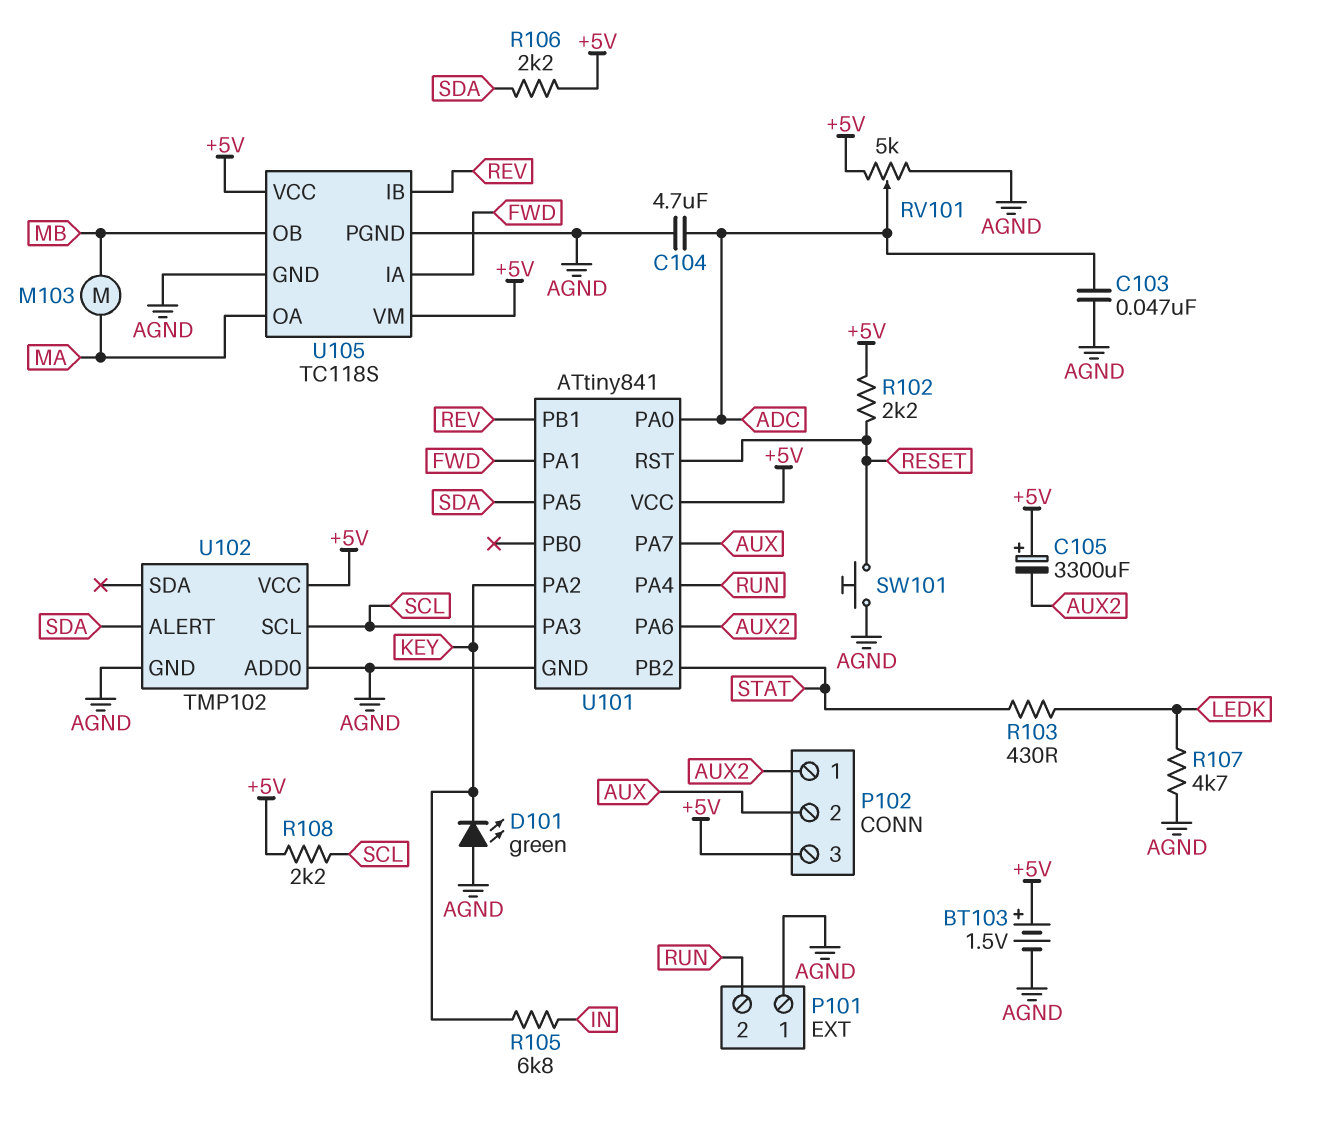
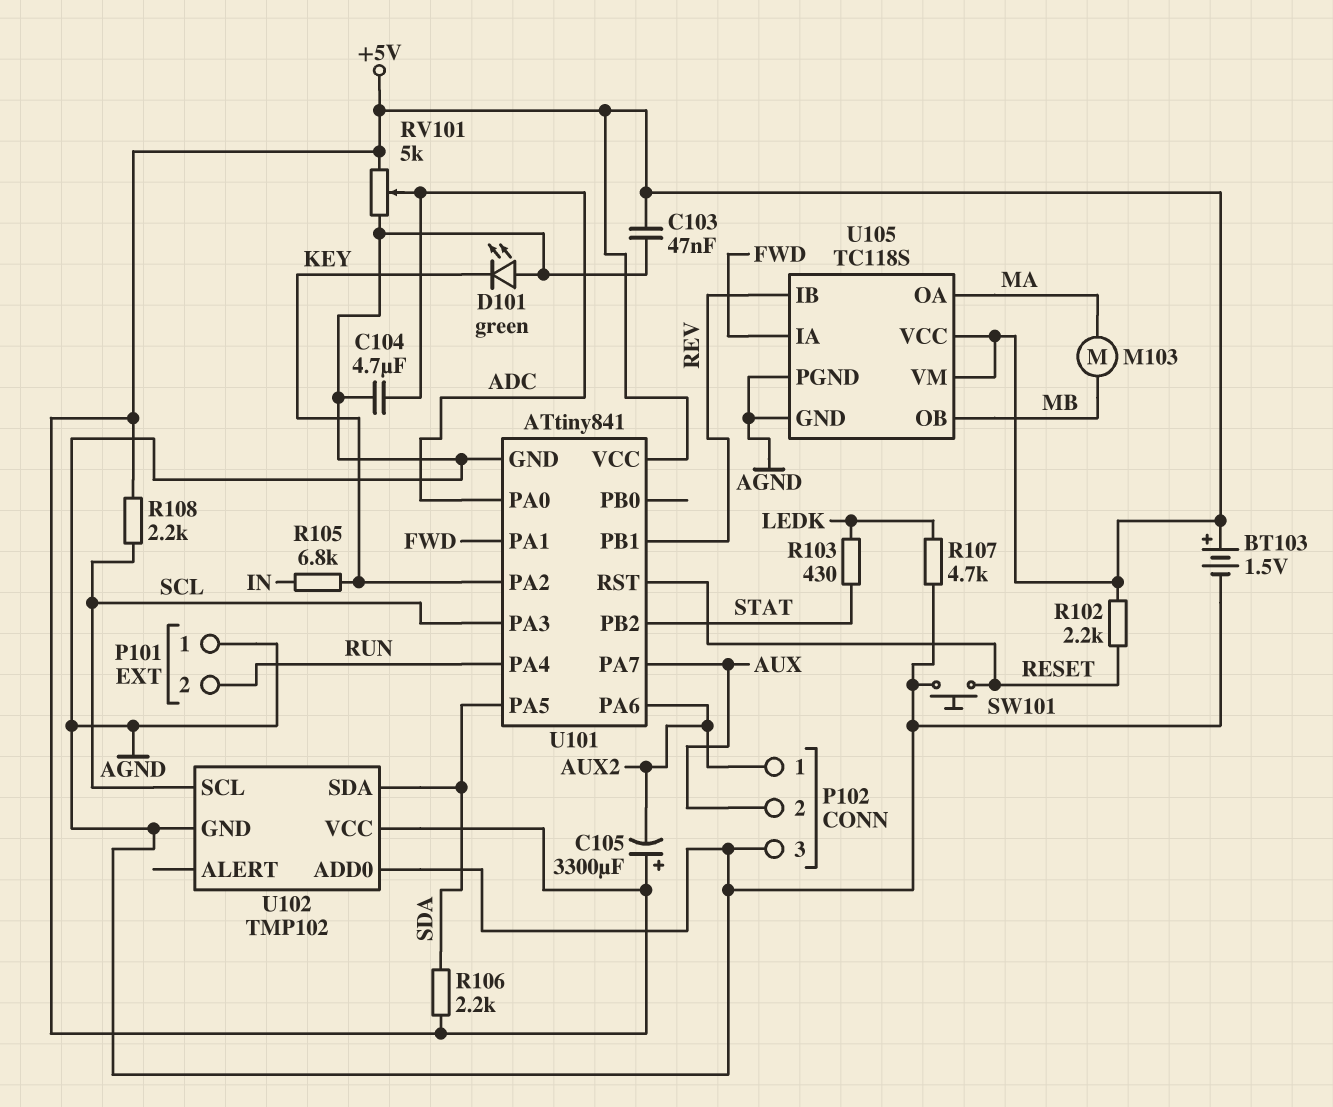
C103: 47nF (ADC, AGND) -> 47nF (+5V, AGND)
P102 pin 3: +5V -> AGND
U102 pin ALERT: SDA -> none
U102 pin SDA: none -> SDA

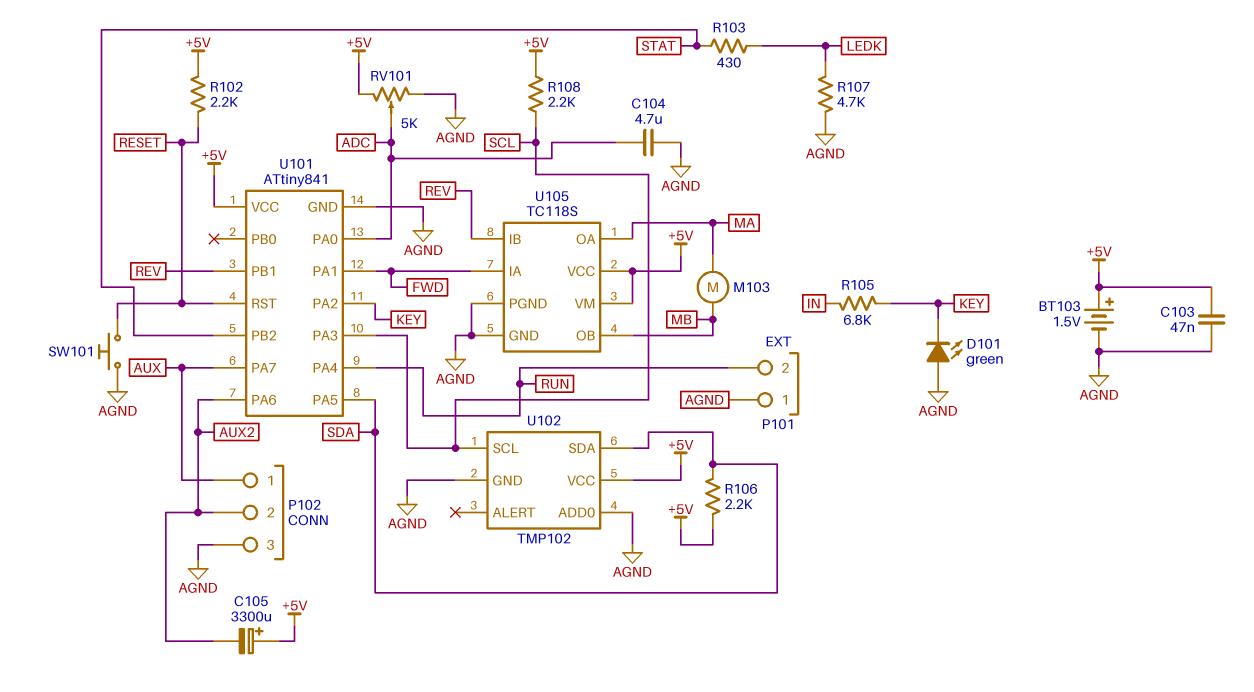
P102 pin 1: AUX2 -> AUX
P102 pin 2: AUX -> AUX2

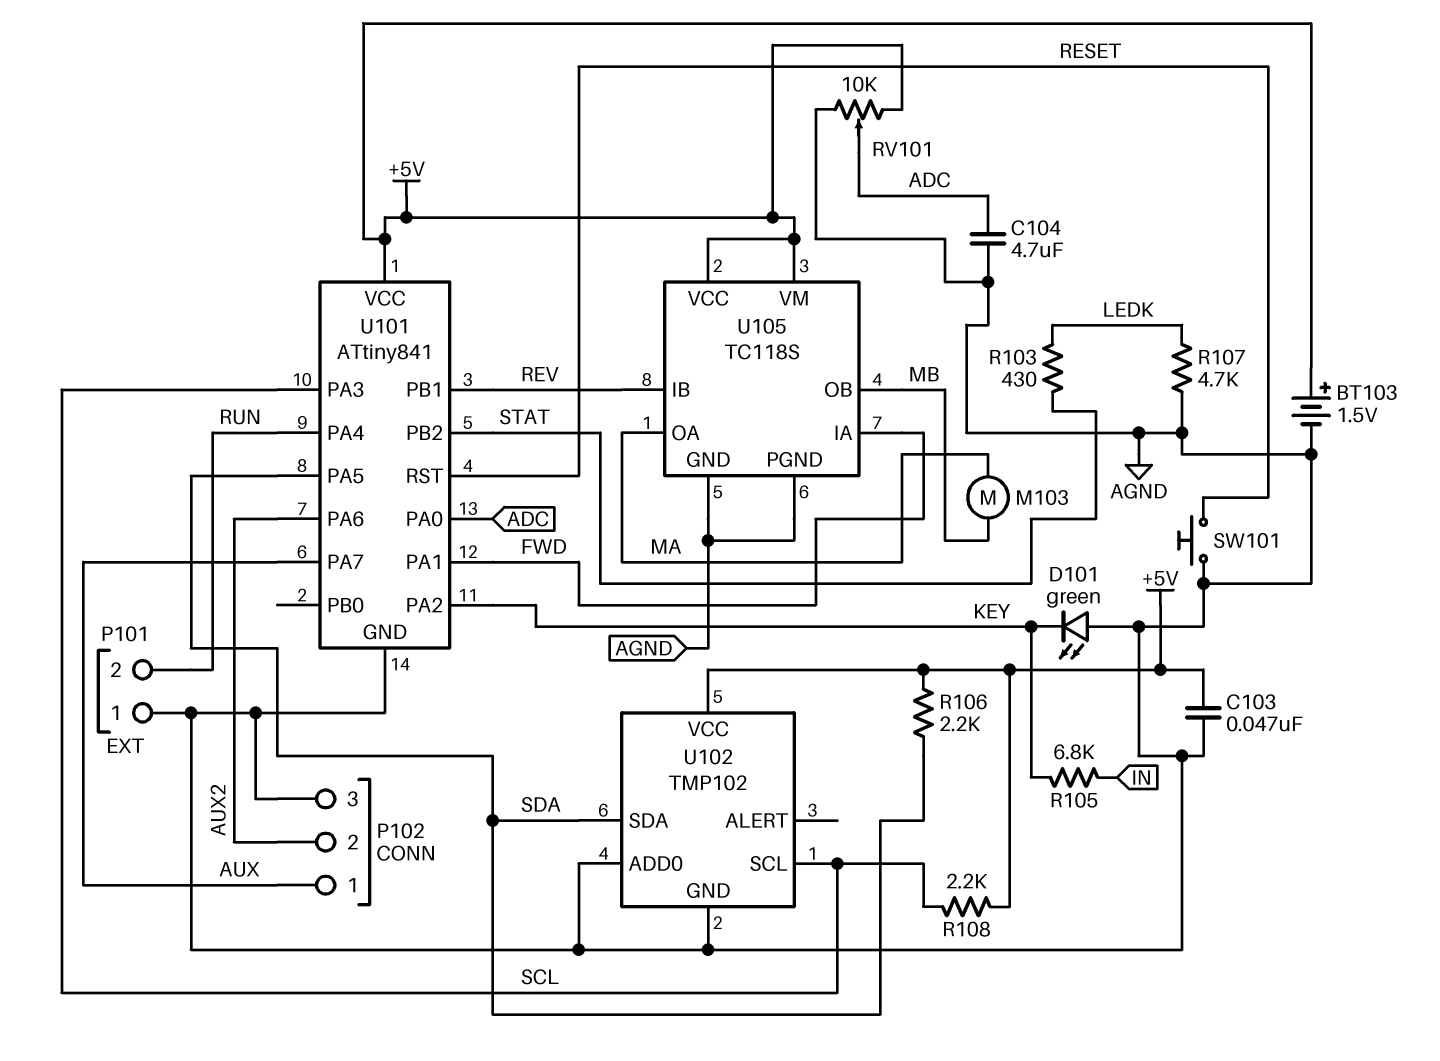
C105: 3300uF (plus +5V, minus AUX2) -> none
R102: 2.2k (+5V, RESET) -> none
RV101: 5k (+5V, AGND, wiper ADC) -> 10k (+5V, AGND, wiper ADC)

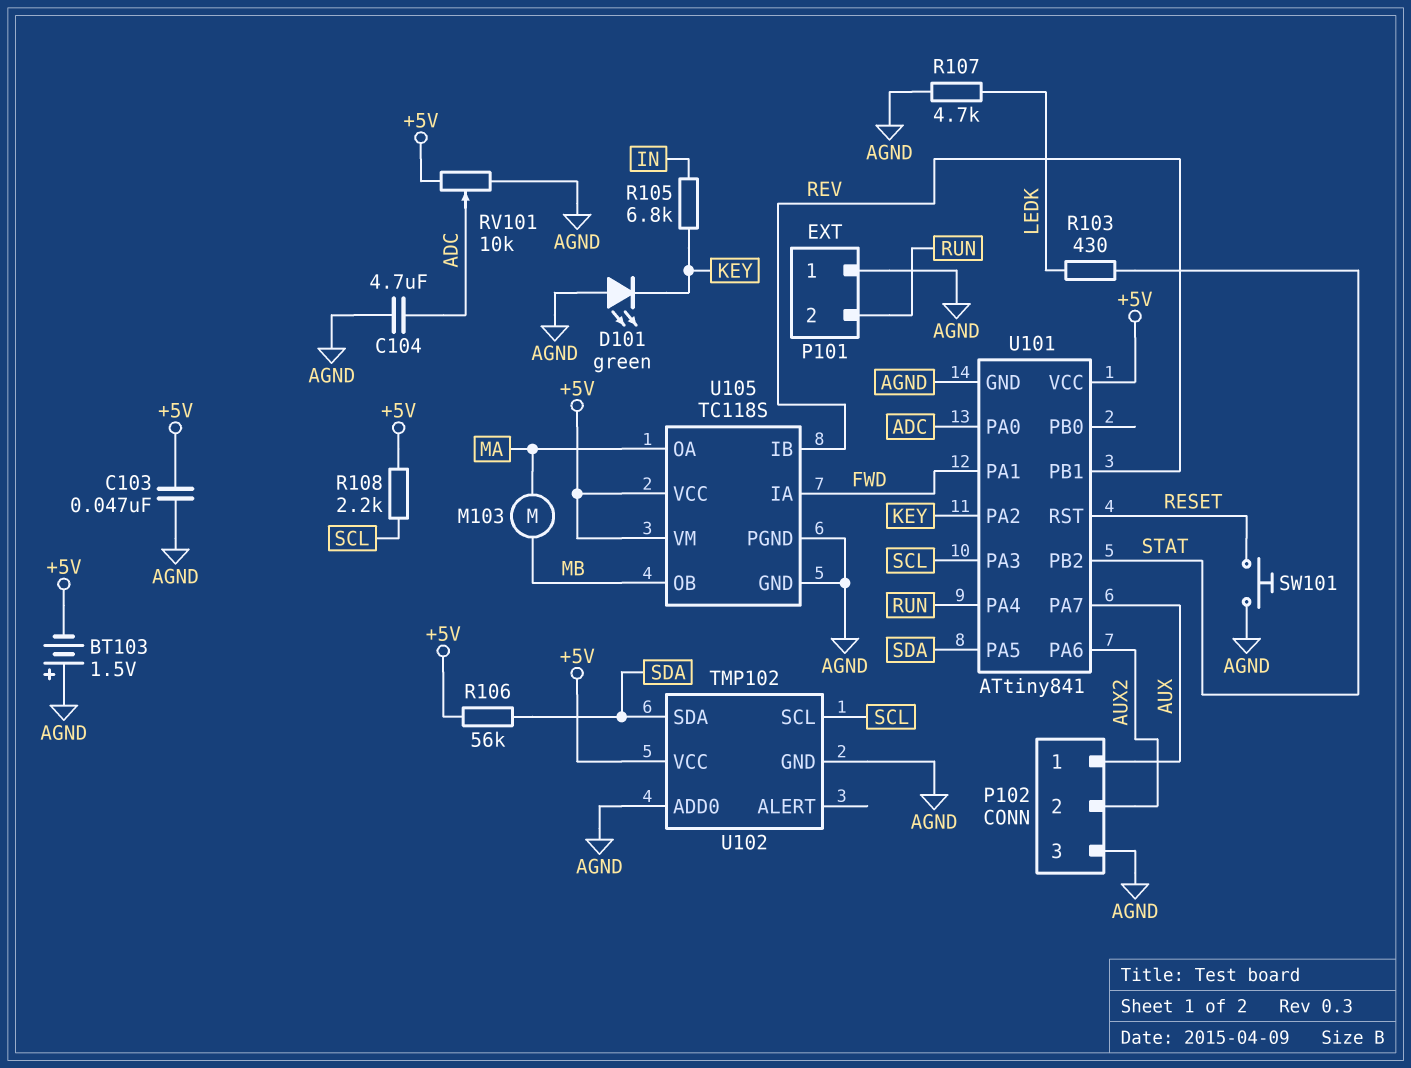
BT103: 1.5V (plus +5V, minus AGND) -> 1.5V (plus AGND, minus +5V)
R106: 2.2k (+5V, SDA) -> 56k (+5V, SDA)

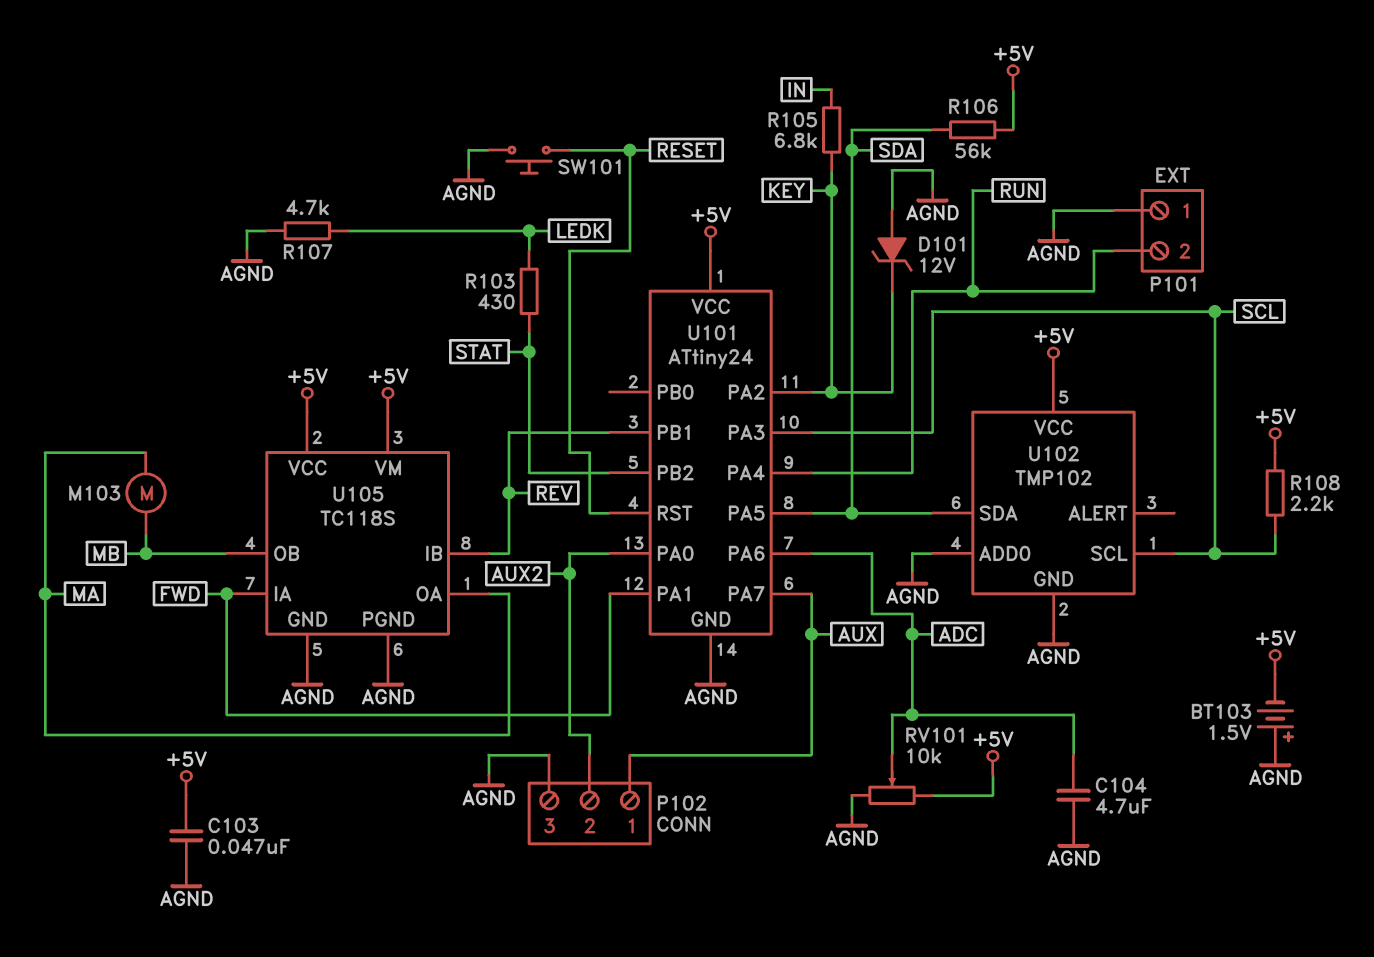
D101: LED green (A AGND, K KEY) -> zener 12V (A AGND, K KEY)
U101: ATtiny841 -> ATtiny24
U101 pin PA0: ADC -> AUX2
U101 pin PA6: AUX2 -> ADC

